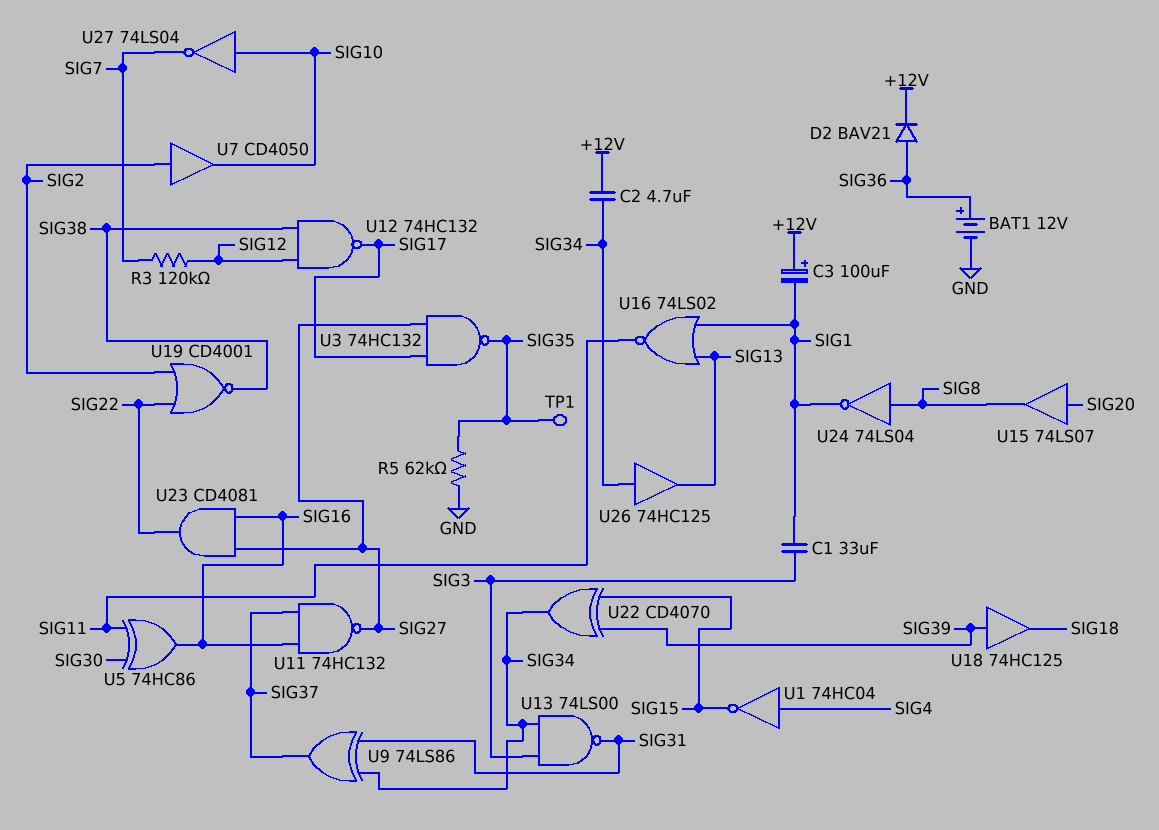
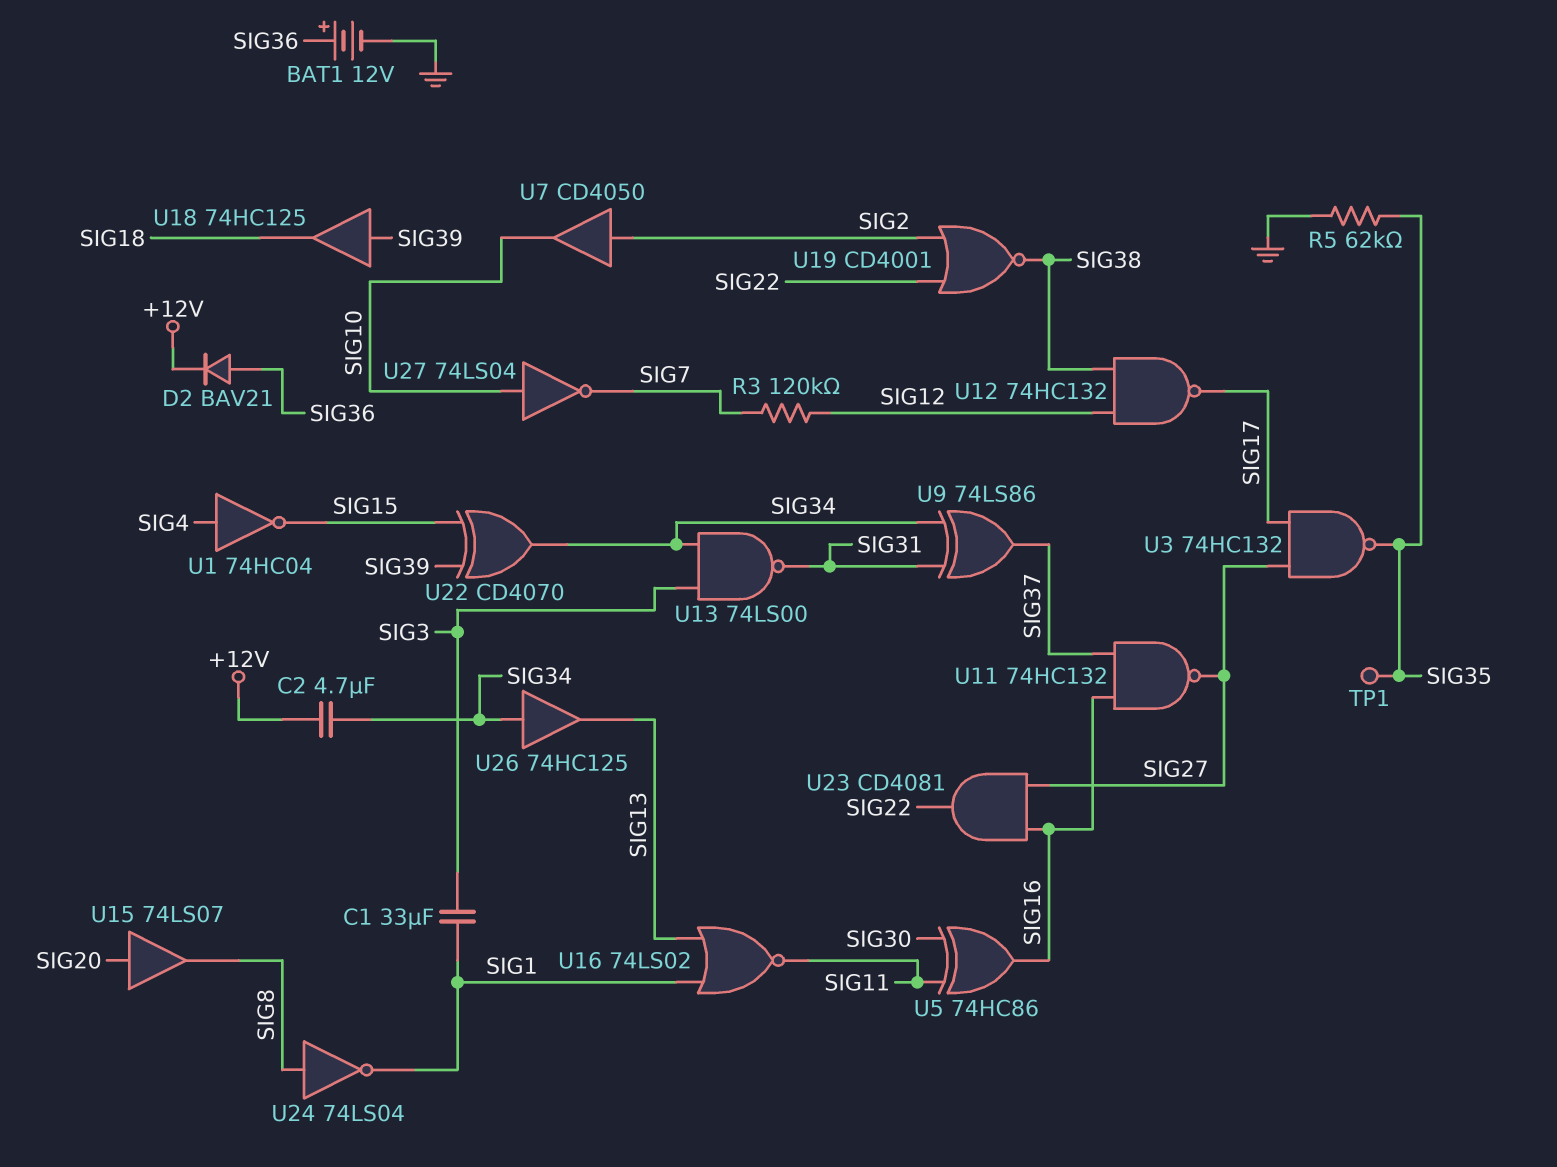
C3: 100uF (plus +12V, minus SIG1) -> none

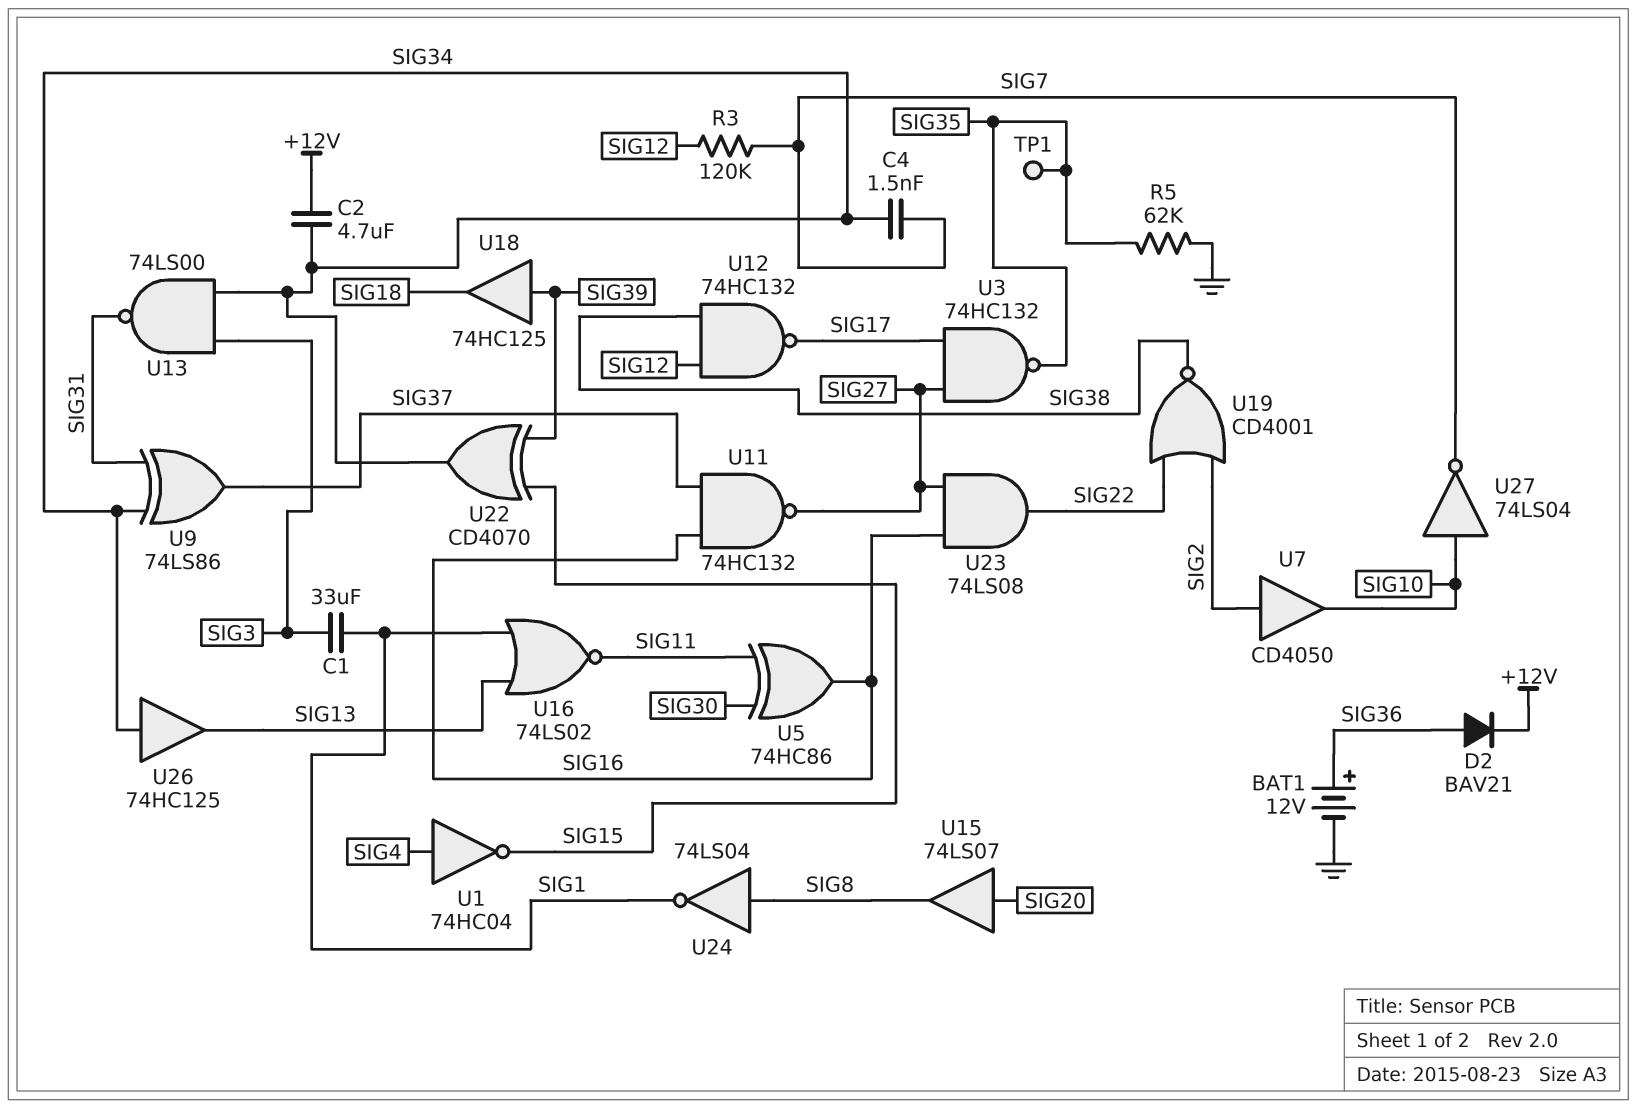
C4: none -> 1.5nF (SIG7, SIG34)
U23: AND CD4081 (in SIG16, in SIG27, out SIG22) -> AND 74LS08 (in SIG16, in SIG27, out SIG22)

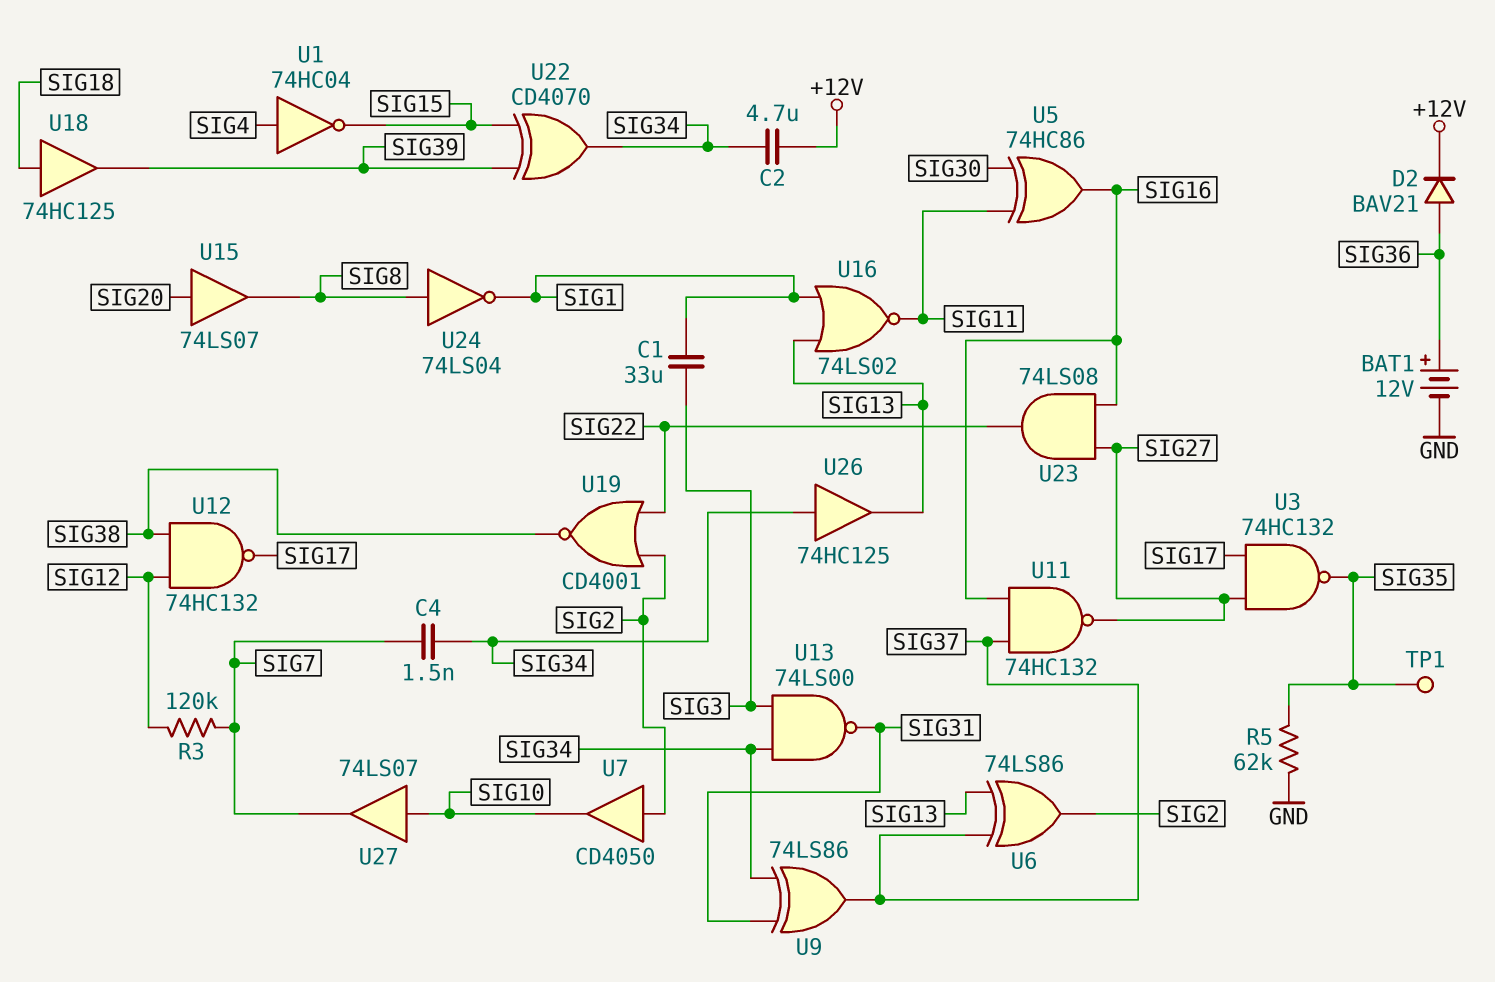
U6: none -> XOR 74LS86 (in SIG13, in SIG37, out SIG2)
U18: buffer 74HC125 (in SIG39, out SIG18) -> buffer 74HC125 (in SIG18, out SIG39)
U27: NOT 74LS04 (in SIG10, out SIG7) -> buffer 74LS07 (in SIG10, out SIG7)

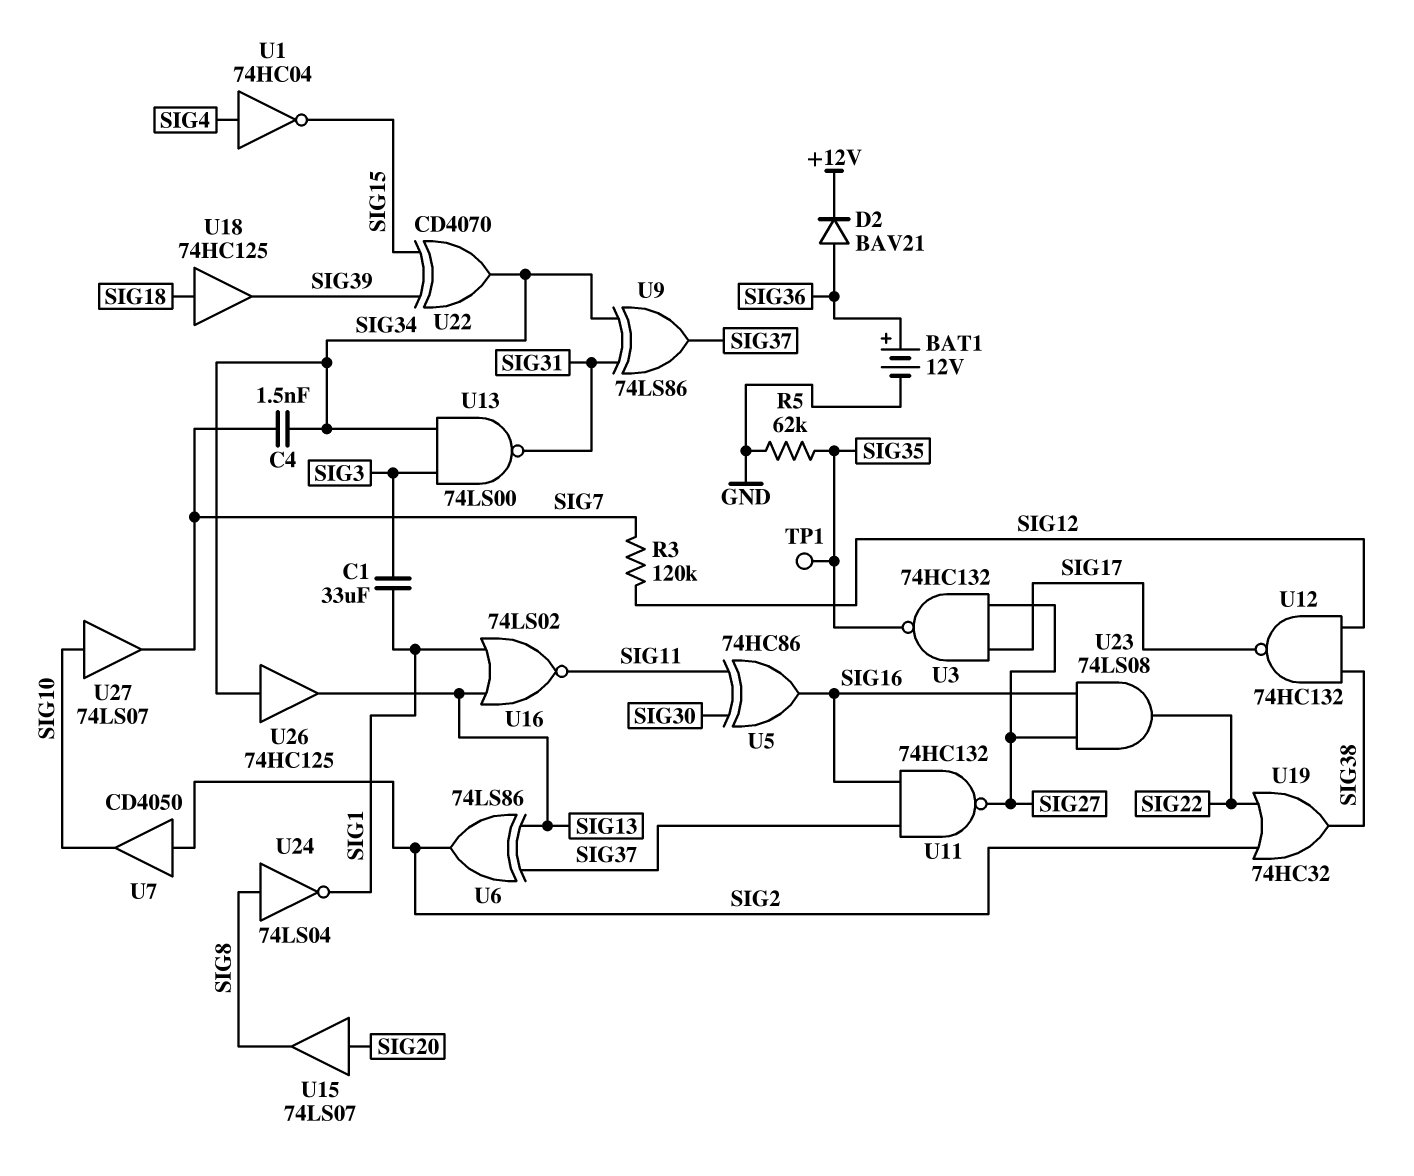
C2: 4.7uF (+12V, SIG34) -> none
U19: NOR CD4001 (in SIG2, in SIG22, out SIG38) -> OR 74HC32 (in SIG2, in SIG22, out SIG38)

